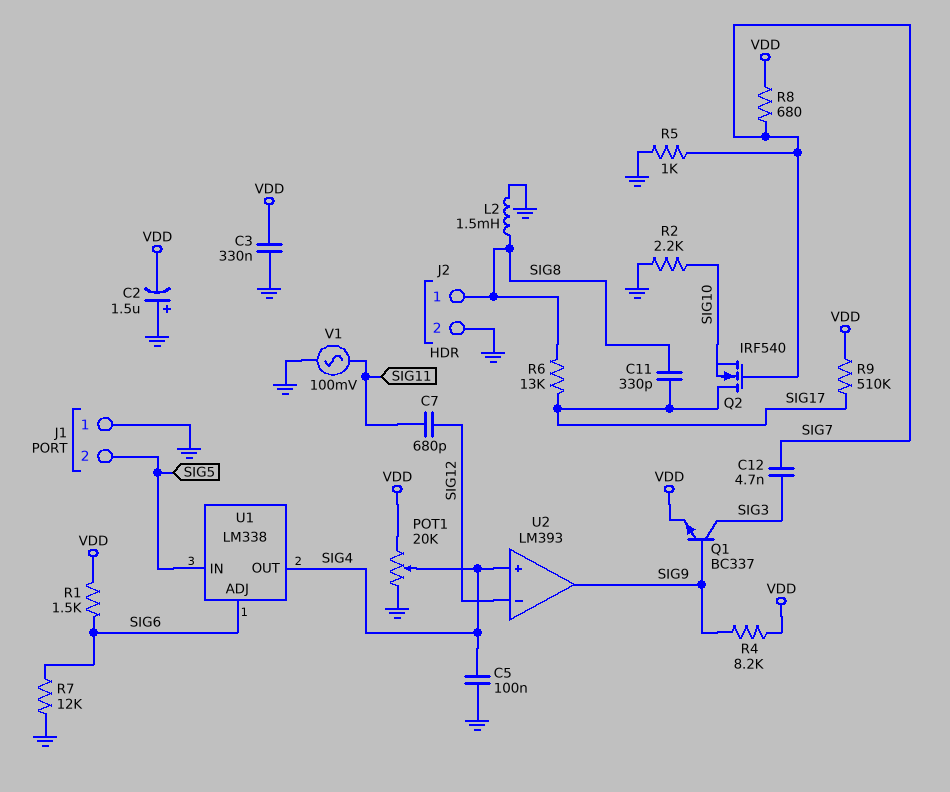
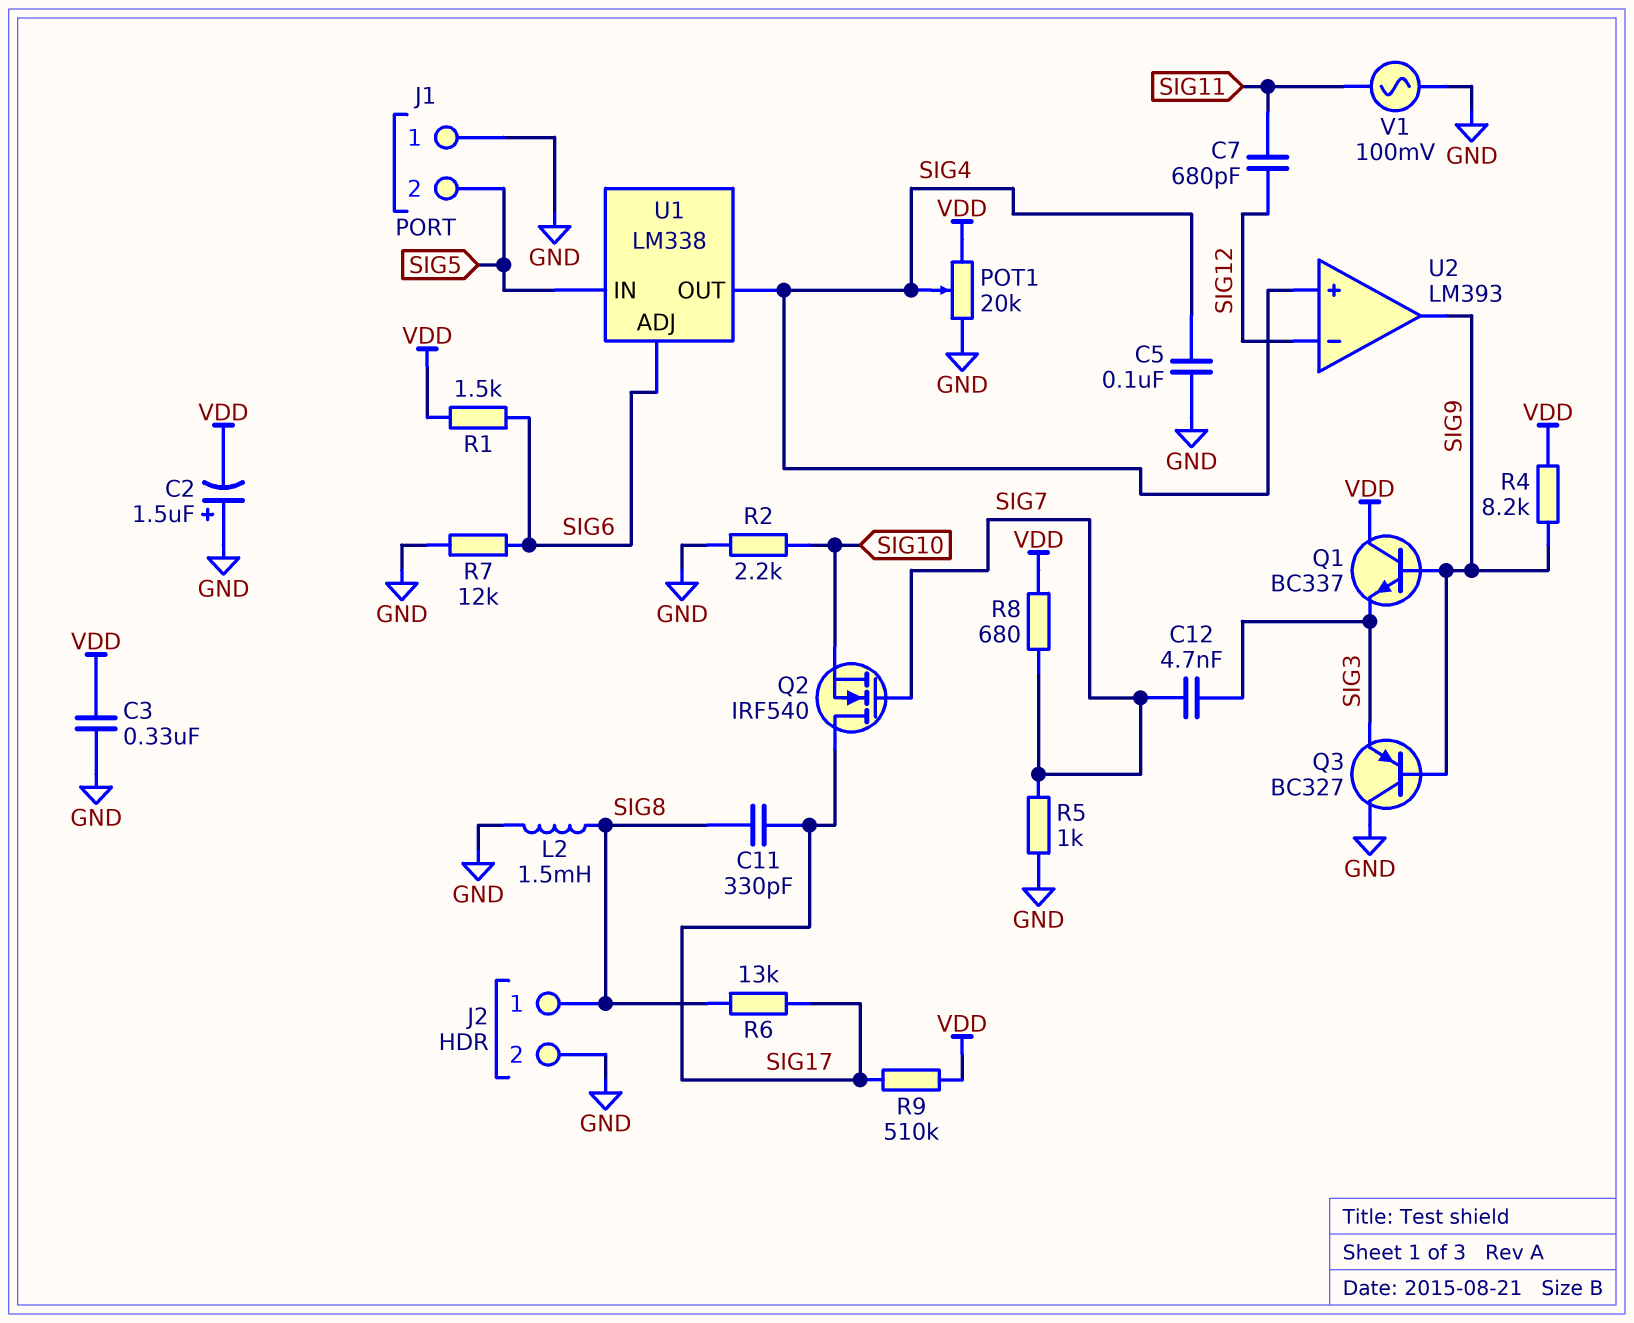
Q1: NPN BC337 (B SIG9, C SIG3, E VDD) -> NPN BC337 (B SIG9, C VDD, E SIG3)
Q3: none -> PNP BC327 (B SIG9, C GND, E SIG3)

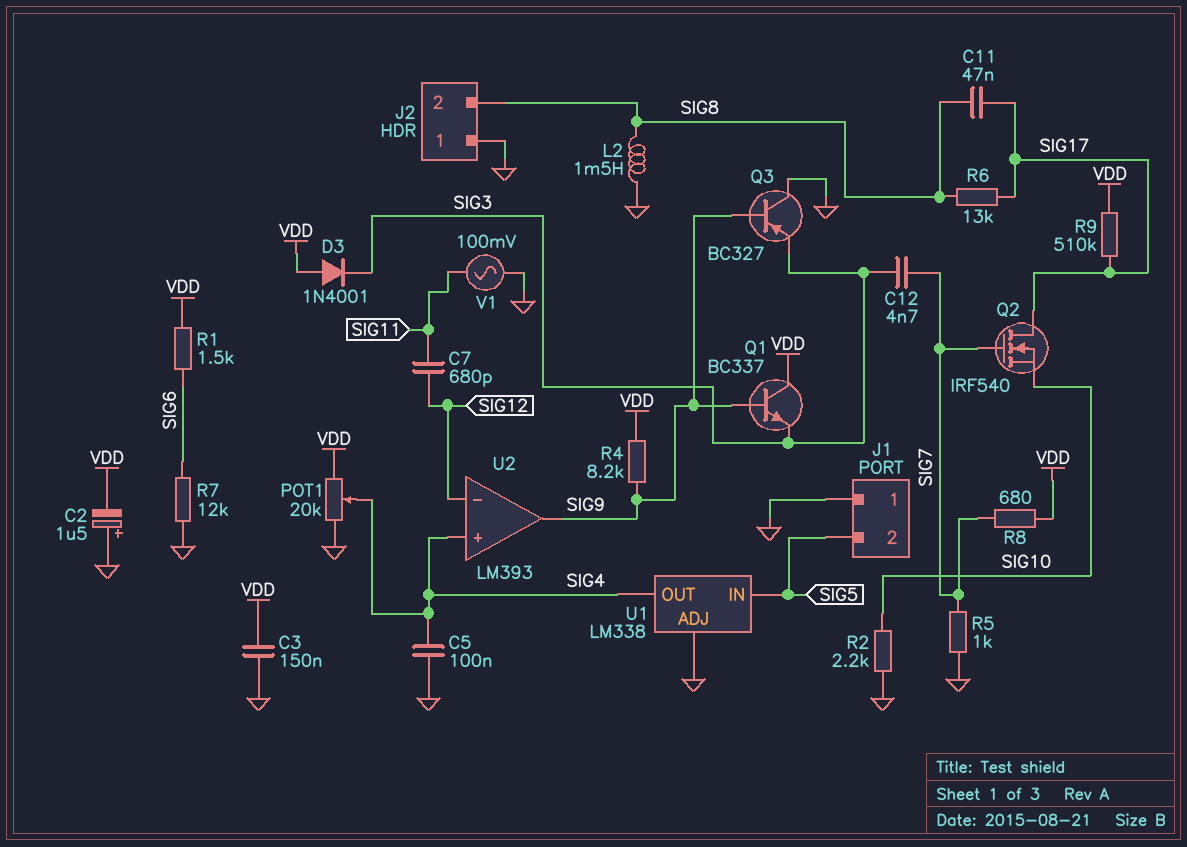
C3: 330nF (GND, VDD) -> 150nF (GND, VDD)
C11: 330pF (SIG8, SIG17) -> 47nF (SIG8, SIG17)
D3: none -> diode 1N4001 (A VDD, K SIG3)
J2 pin 1: SIG8 -> GND
J2 pin 2: GND -> SIG8
U1 pin ADJ: SIG6 -> GND

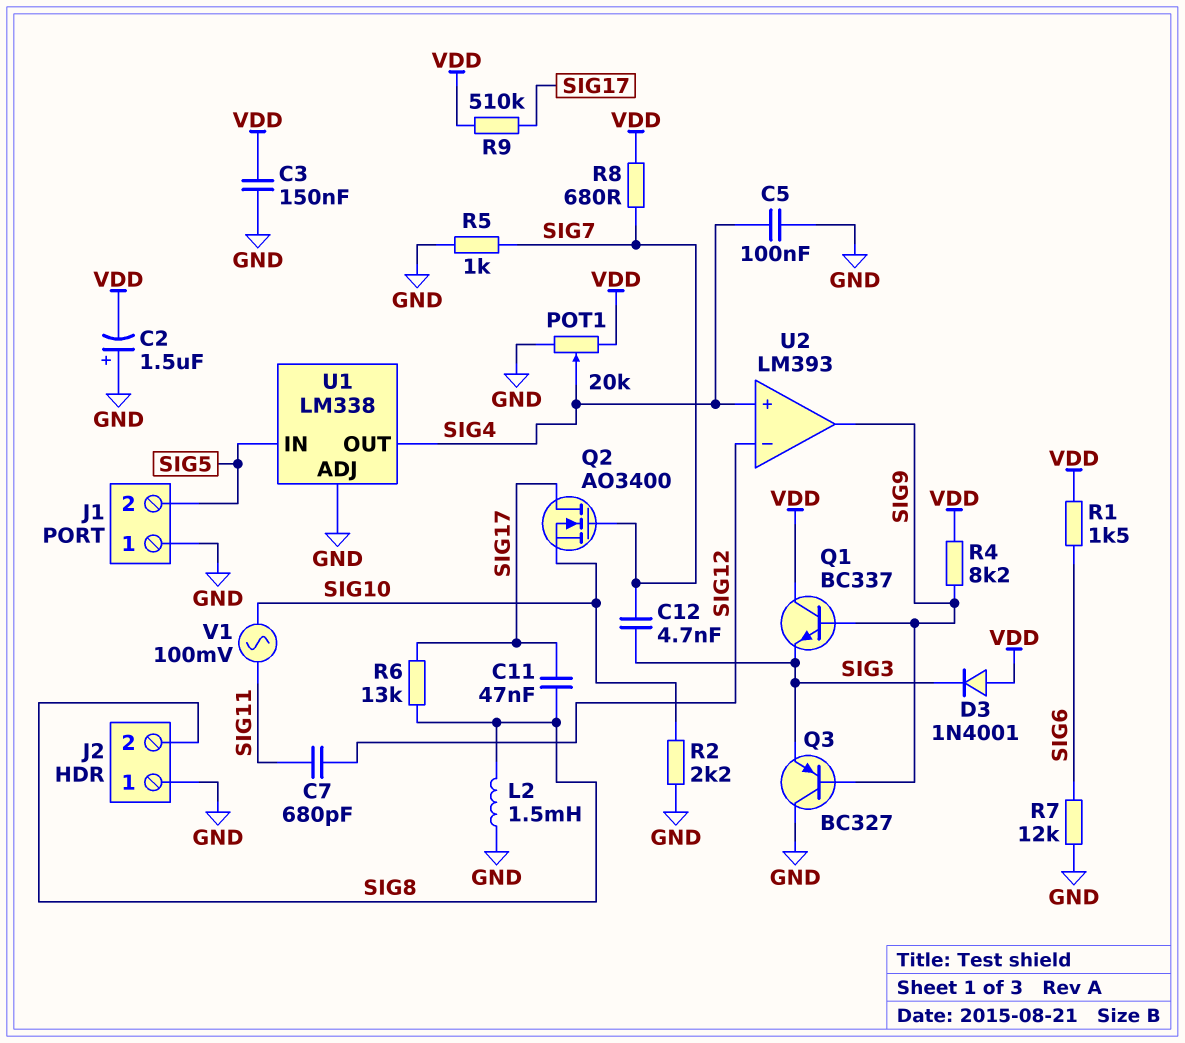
Q2: NMOS IRF540 (G SIG7, D SIG17, S SIG10) -> NMOS AO3400 (G SIG7, D SIG17, S SIG10)
V1: AC 100mV (GND, SIG11) -> AC 100mV (SIG10, SIG11)

